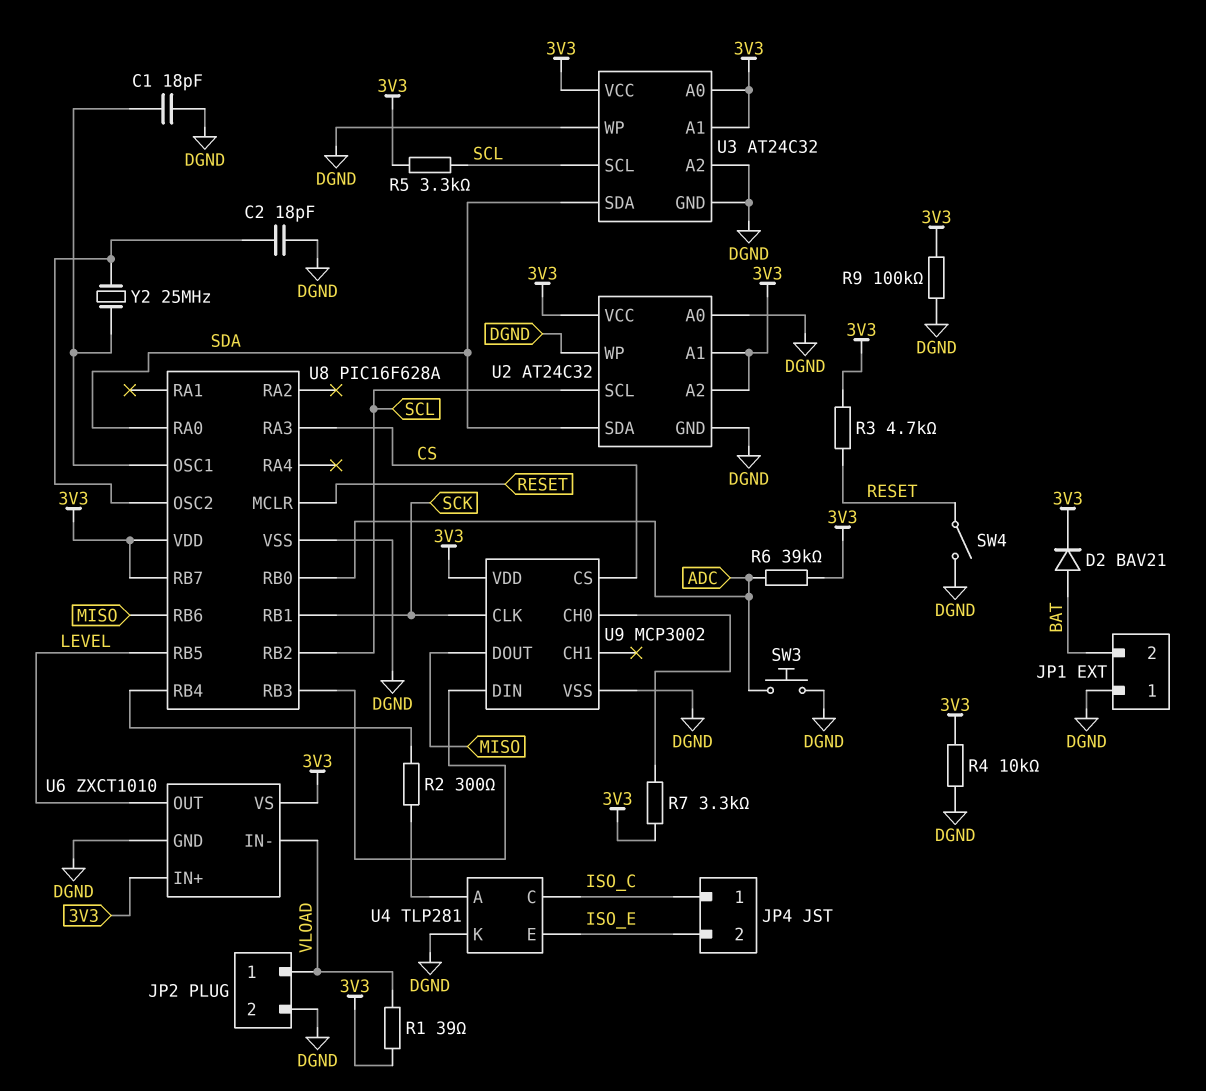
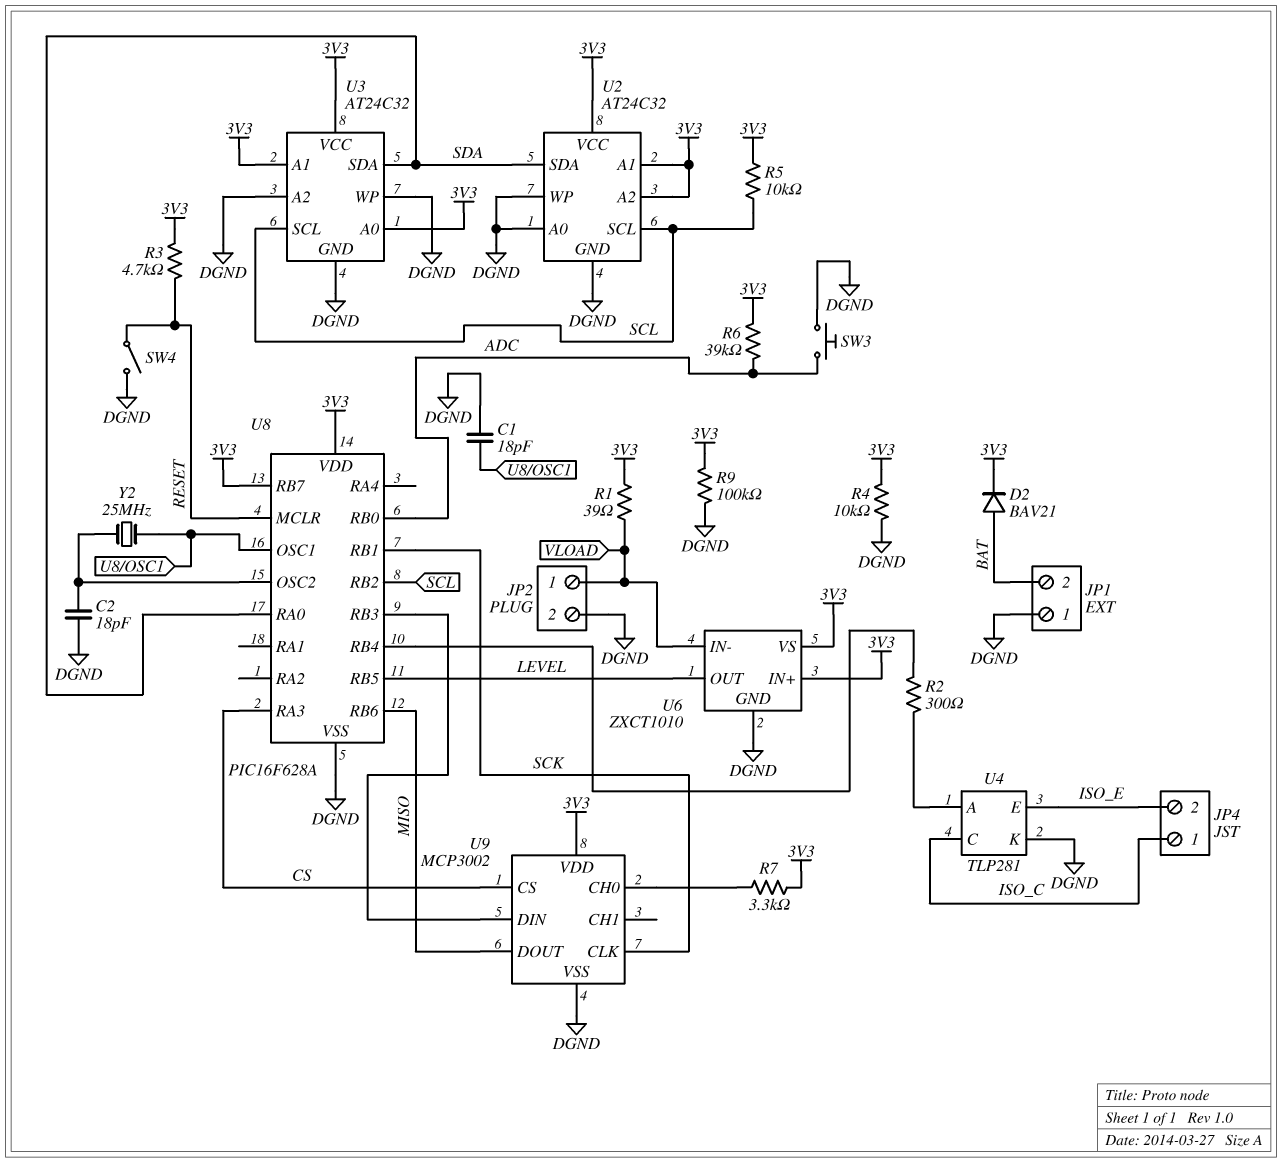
R5: 3.3k (3V3, SCL) -> 10k (3V3, SCL)

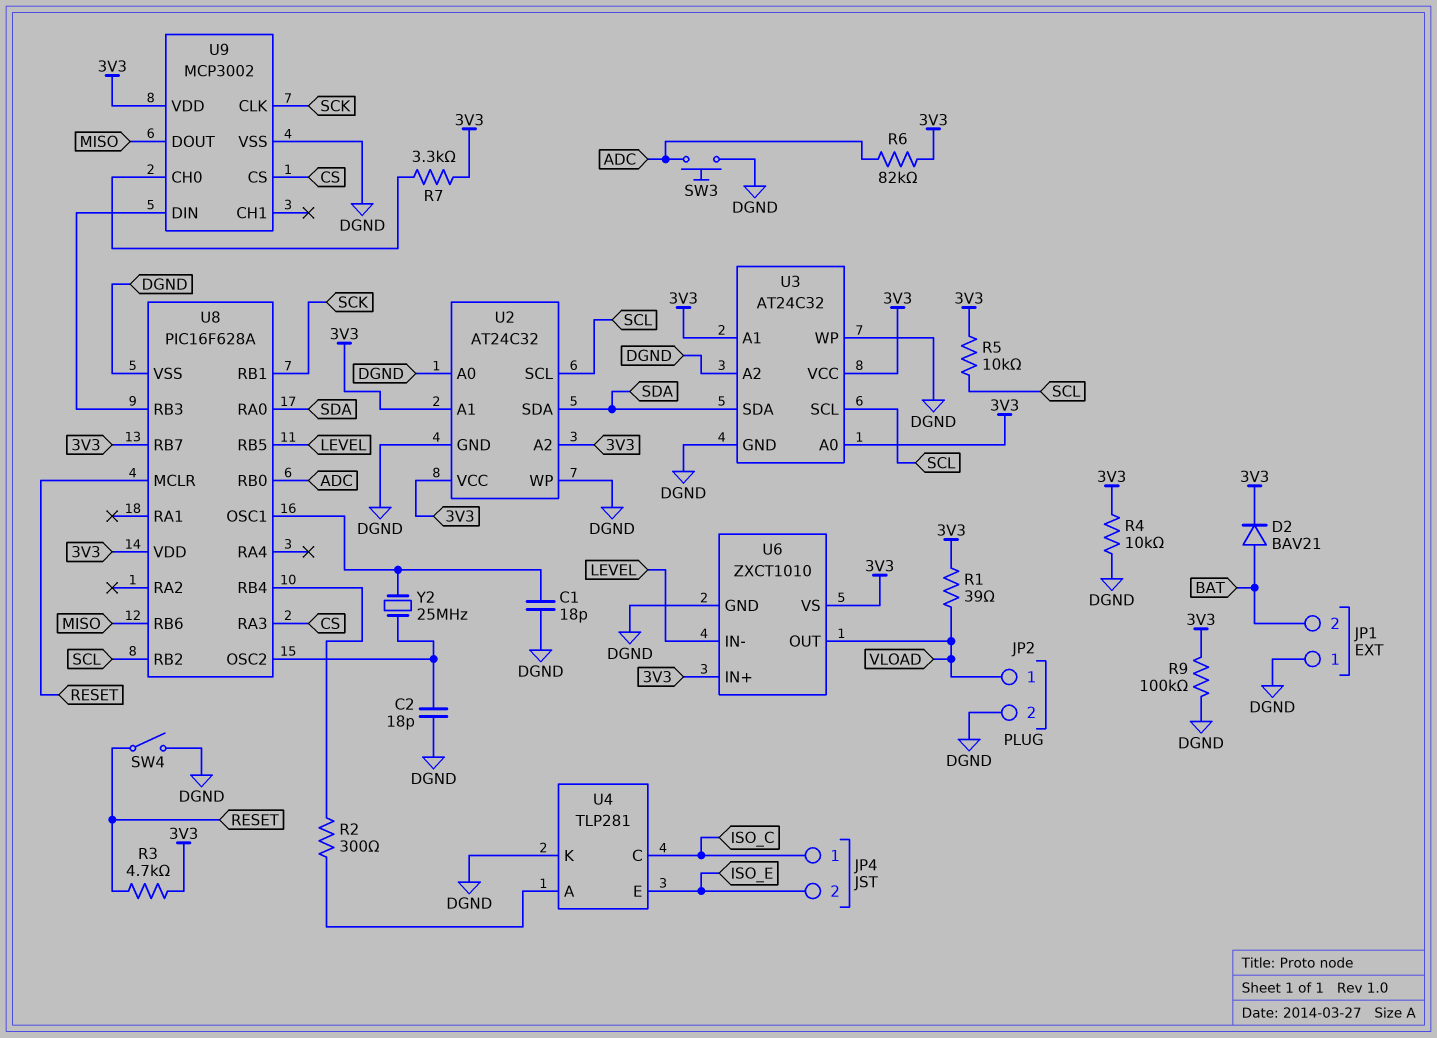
R6: 39k (3V3, ADC) -> 82k (3V3, ADC)
U6 pin IN-: VLOAD -> LEVEL
U6 pin OUT: LEVEL -> VLOAD

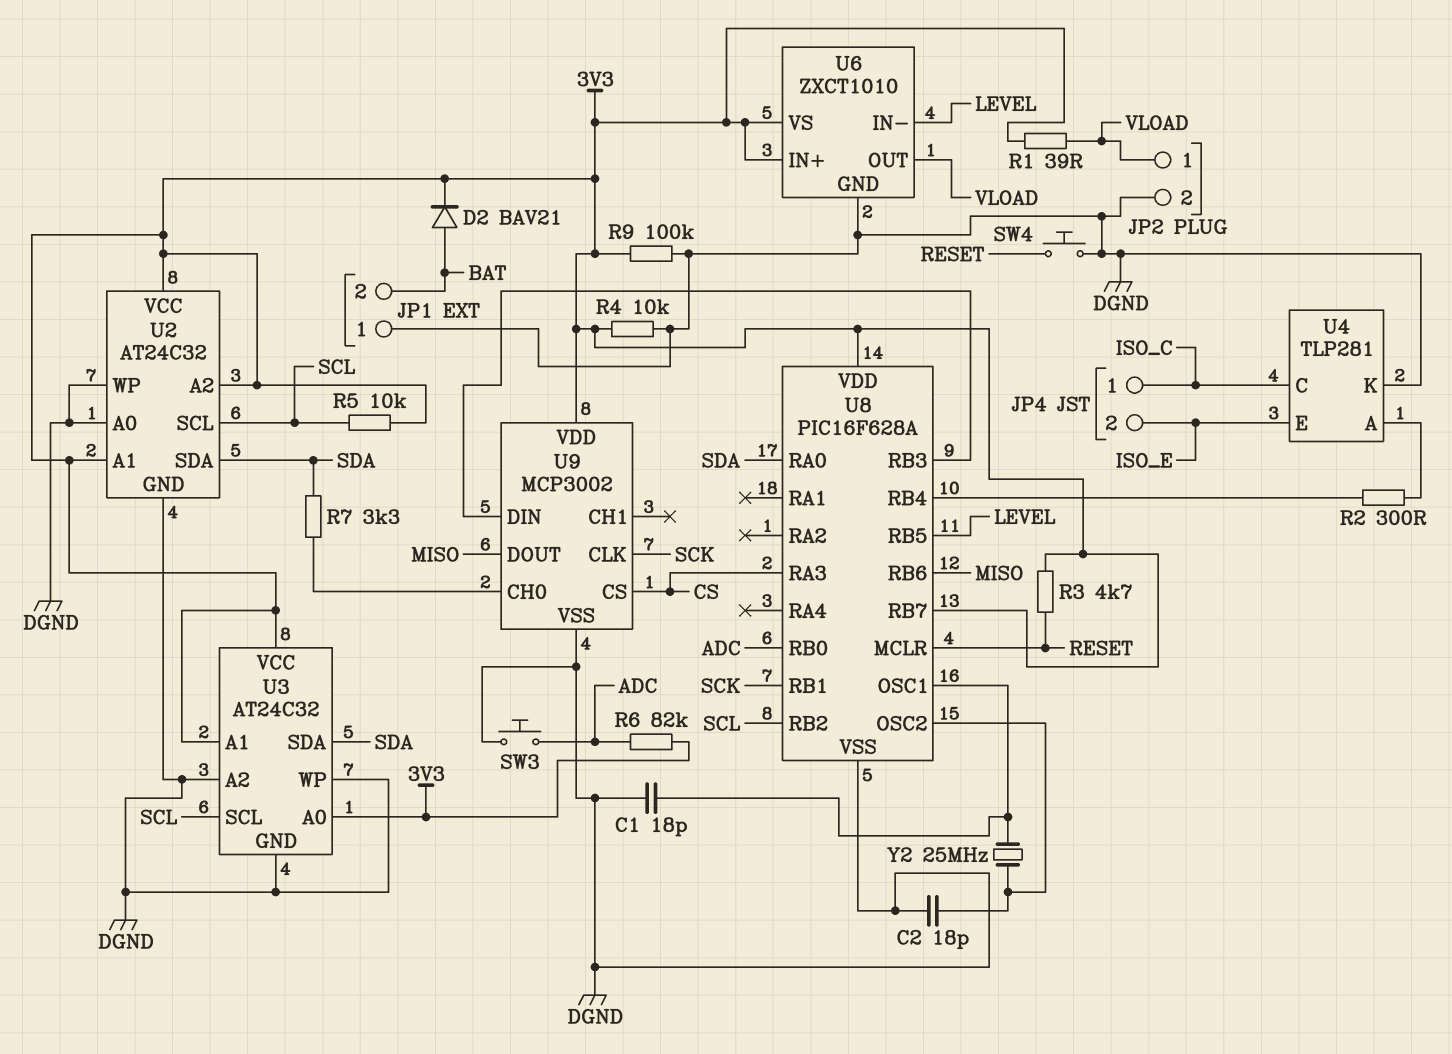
R7: 3.3k (3V3, U9/CH0) -> 3.3k (SDA, U9/CH0)
SW4: switch (DGND, RESET) -> button (DGND, RESET)

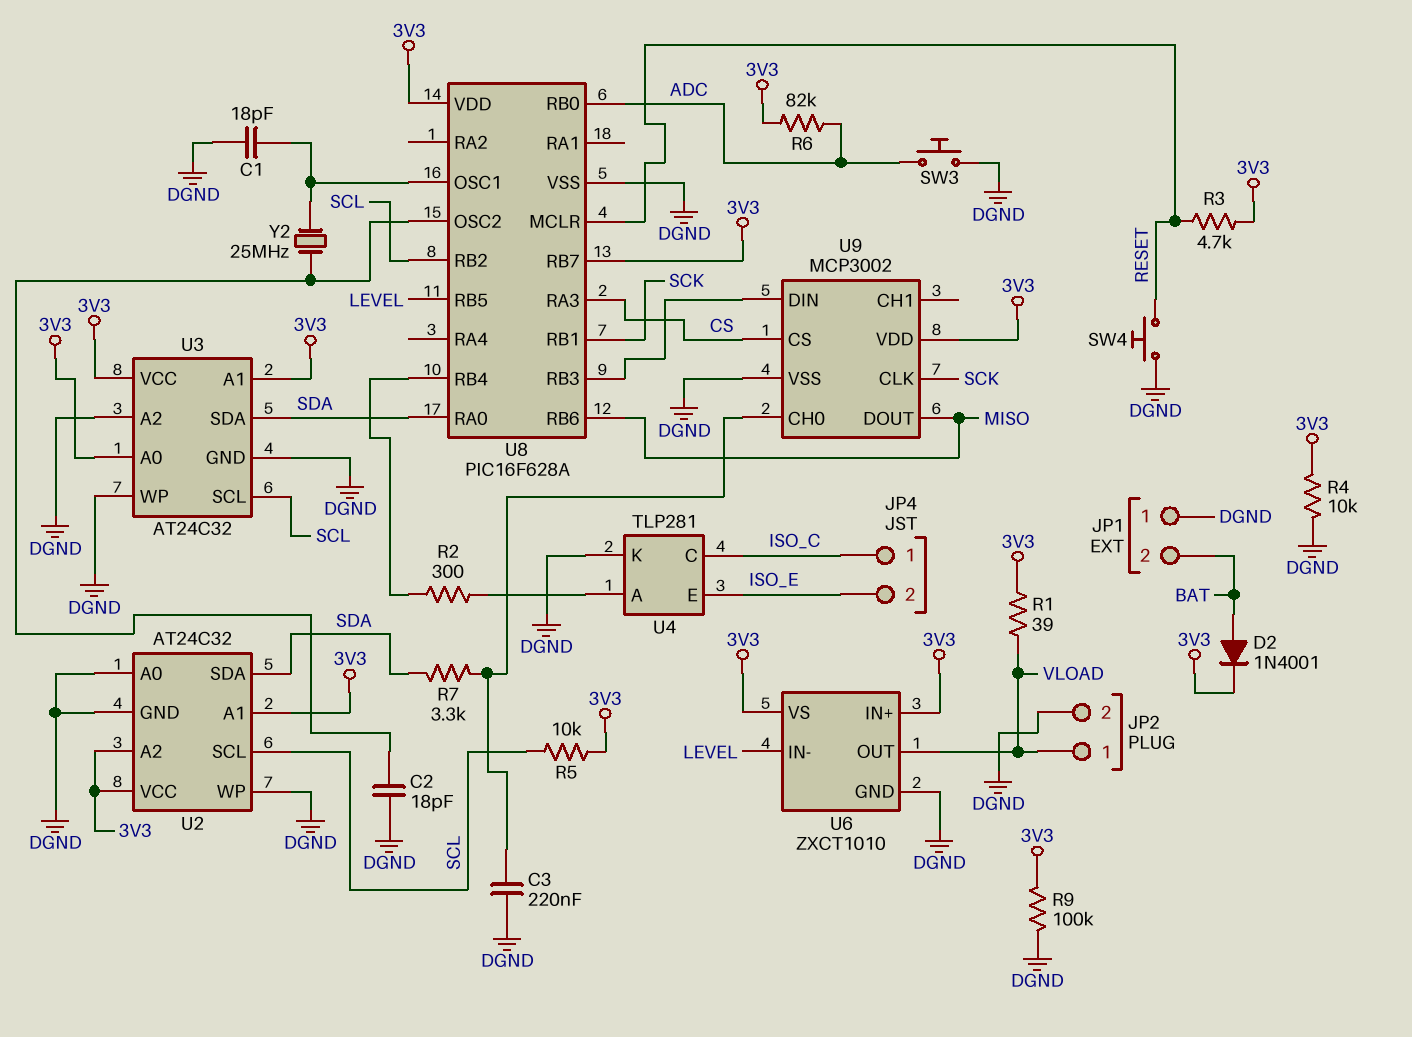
C3: none -> 220nF (DGND, U9/CH0)
D2: diode BAV21 (A BAT, K 3V3) -> diode 1N4001 (A BAT, K 3V3)

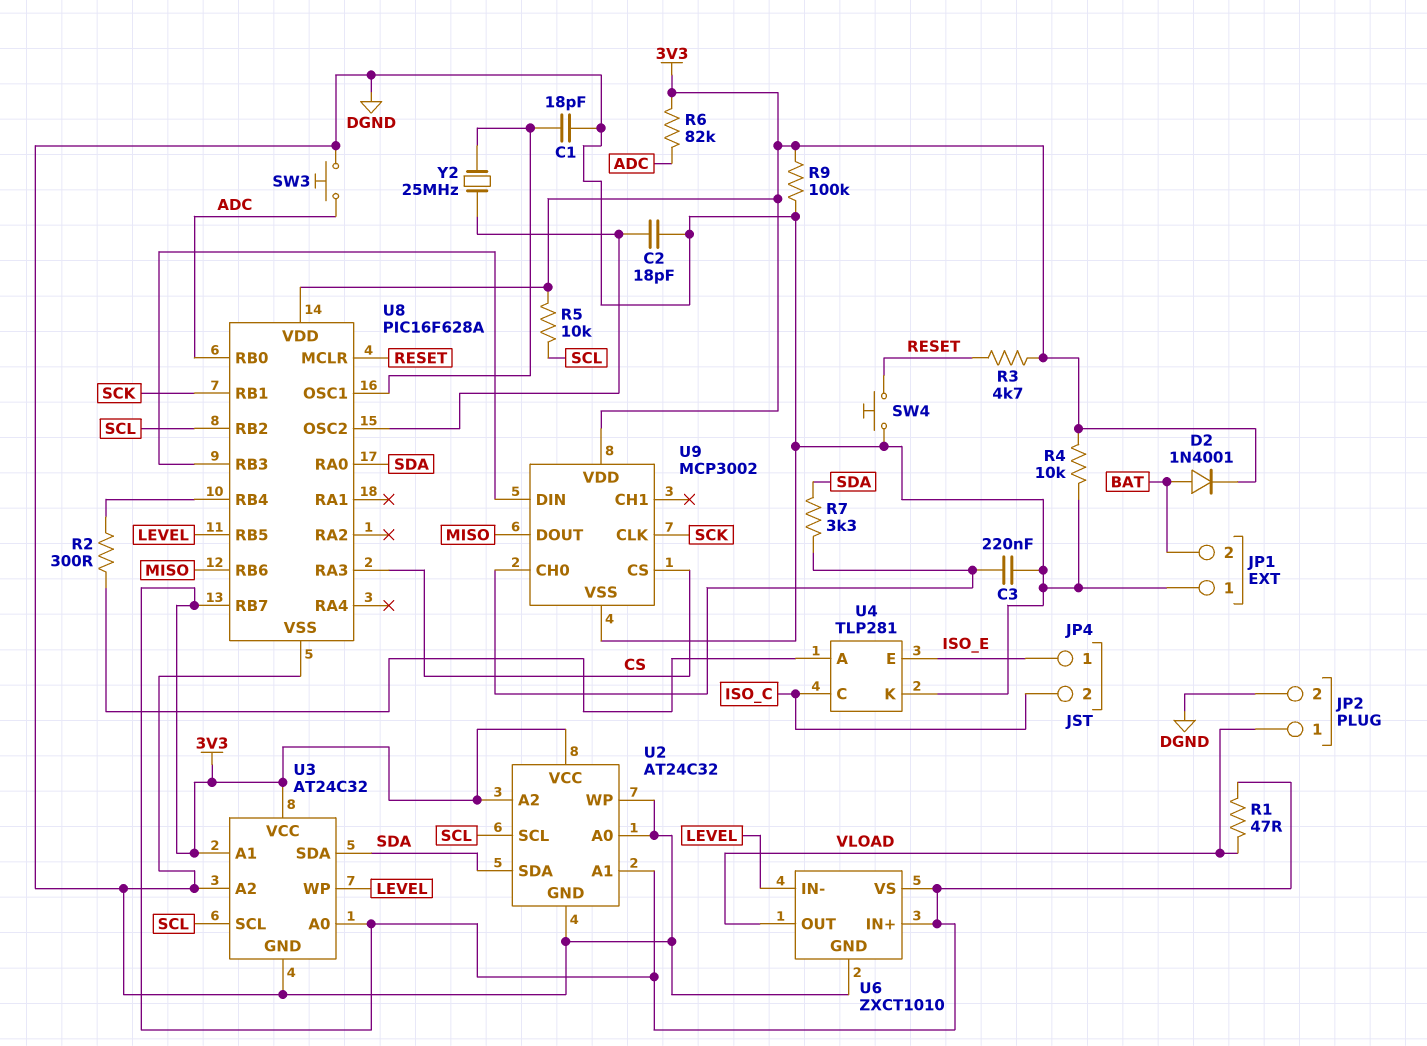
JP4 pin 1: ISO_C -> ISO_E
JP4 pin 2: ISO_E -> ISO_C
R1: 39 (3V3, VLOAD) -> 47 (3V3, VLOAD)
U3 pin WP: DGND -> LEVEL

